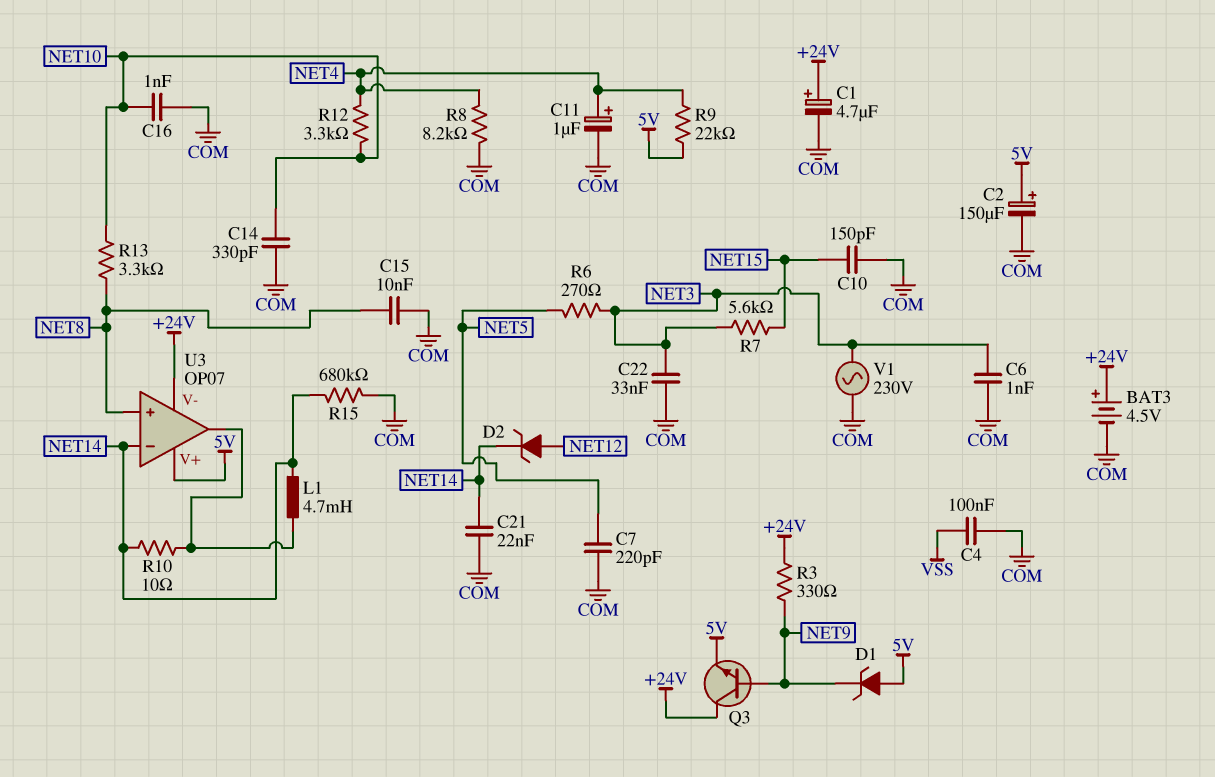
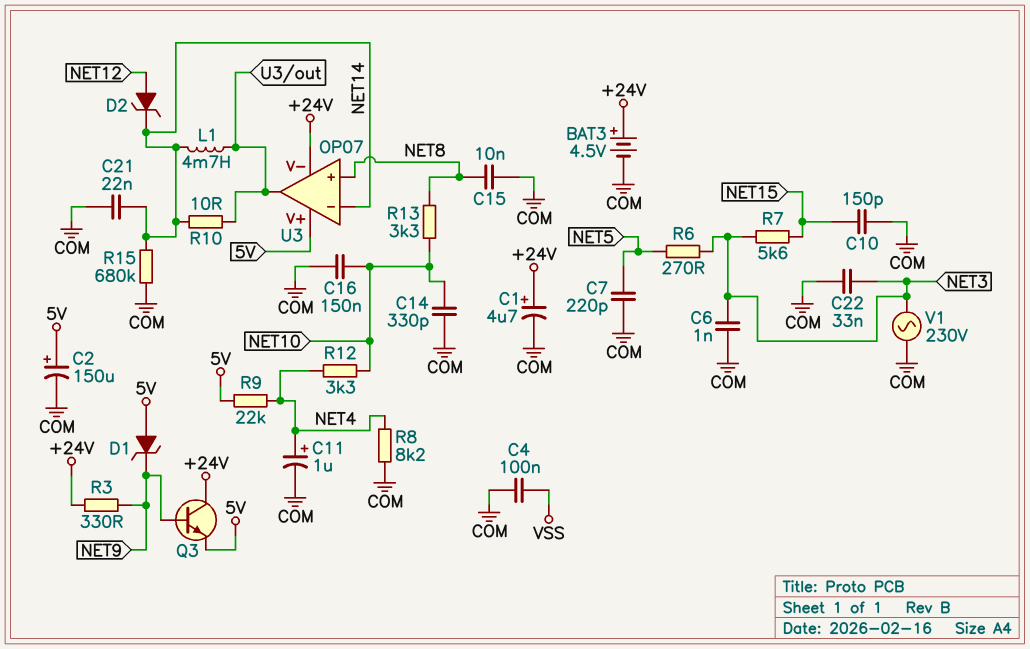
C16: 1nF (COM, NET10) -> 150nF (COM, NET10)

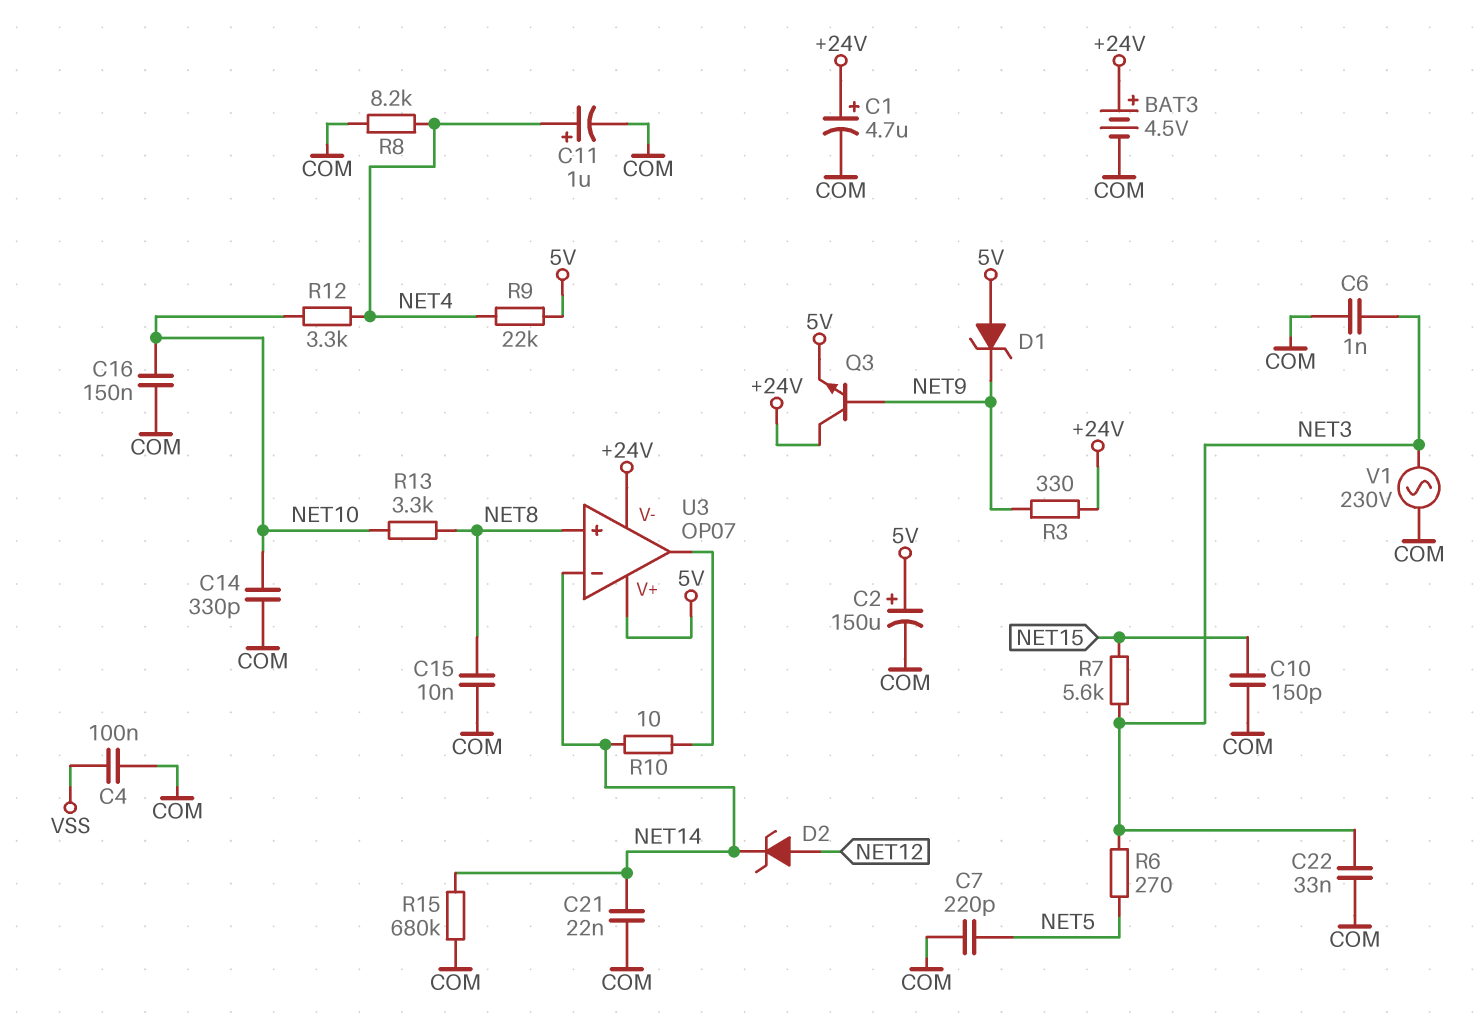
L1: 4.7mH (NET14, U3/out) -> none

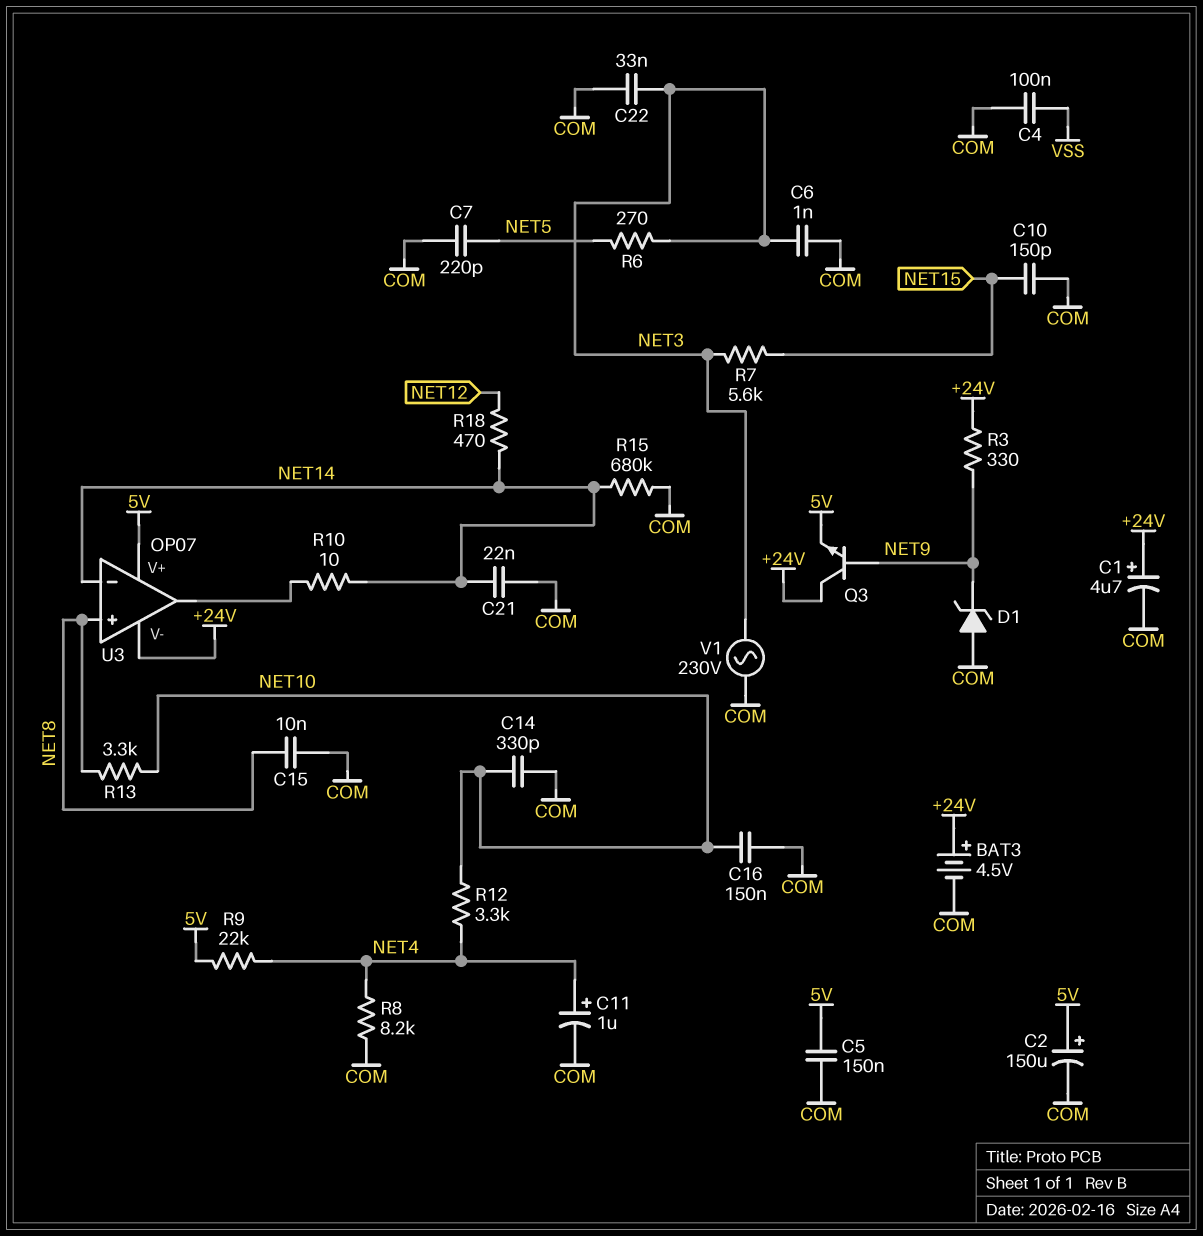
C5: none -> 150nF (5V, COM)
D1: zener (A 5V, K NET9) -> zener (A COM, K NET9)
D2: zener (A NET12, K NET14) -> none
R18: none -> 470 (NET12, NET14)

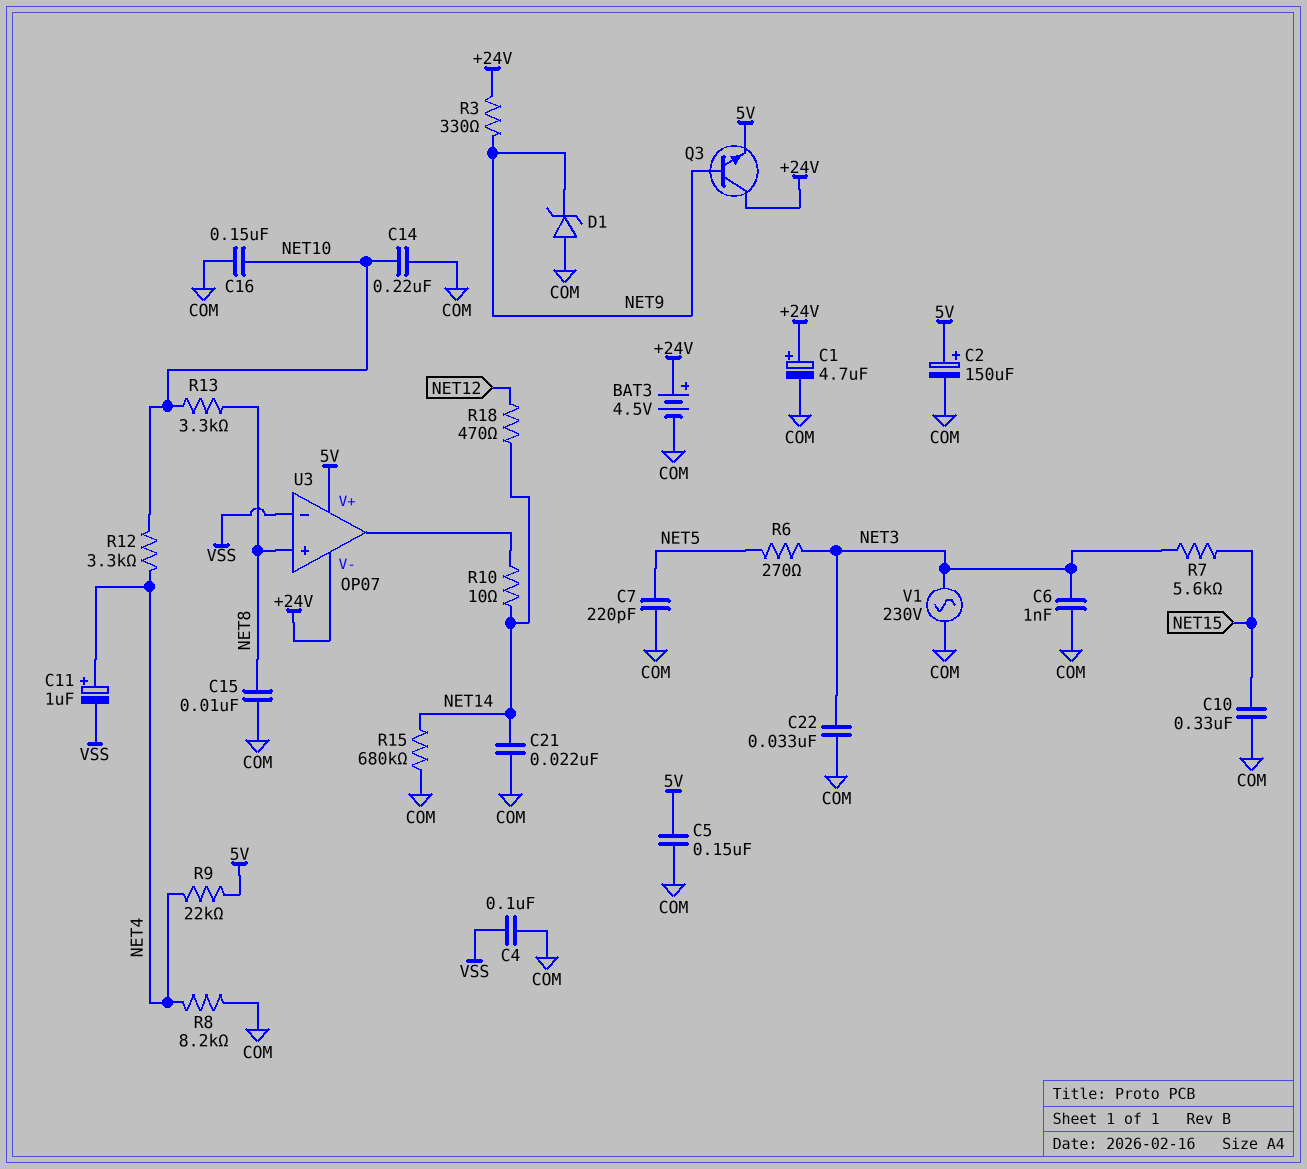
C10: 150pF (COM, NET15) -> 330nF (COM, NET15)
C11: 1uF (plus NET4, minus COM) -> 1uF (plus NET4, minus VSS)
C14: 330pF (COM, NET10) -> 220nF (COM, NET10)
U3 pin in-: NET14 -> VSS

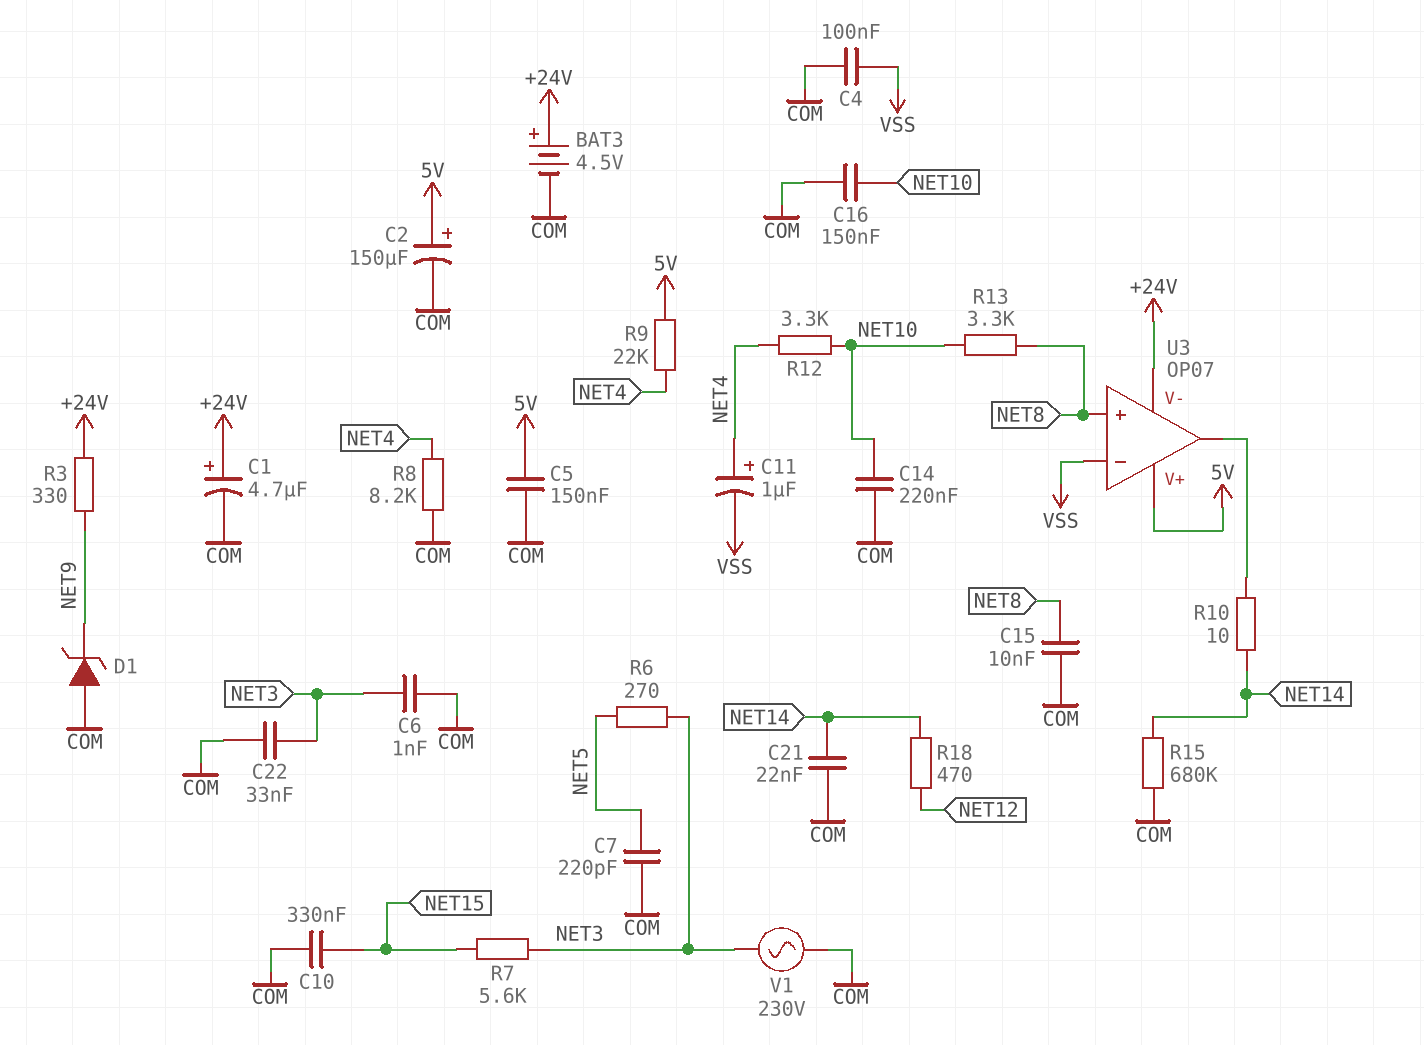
Q3: NPN (B NET9, C +24V, E 5V) -> none

